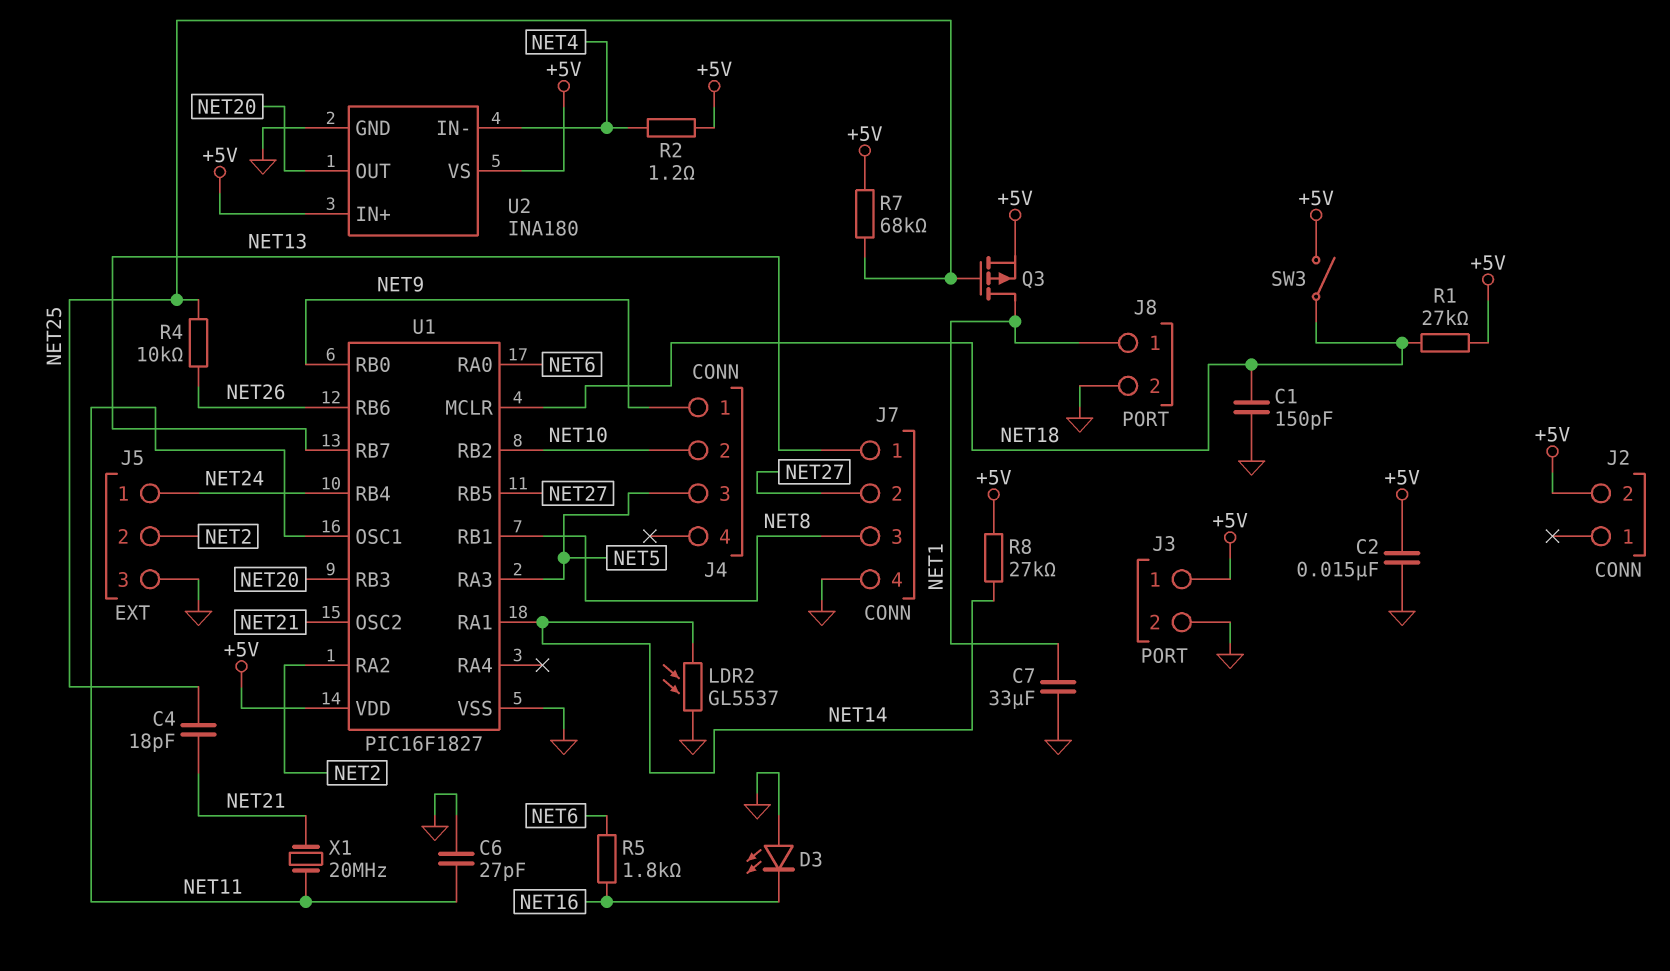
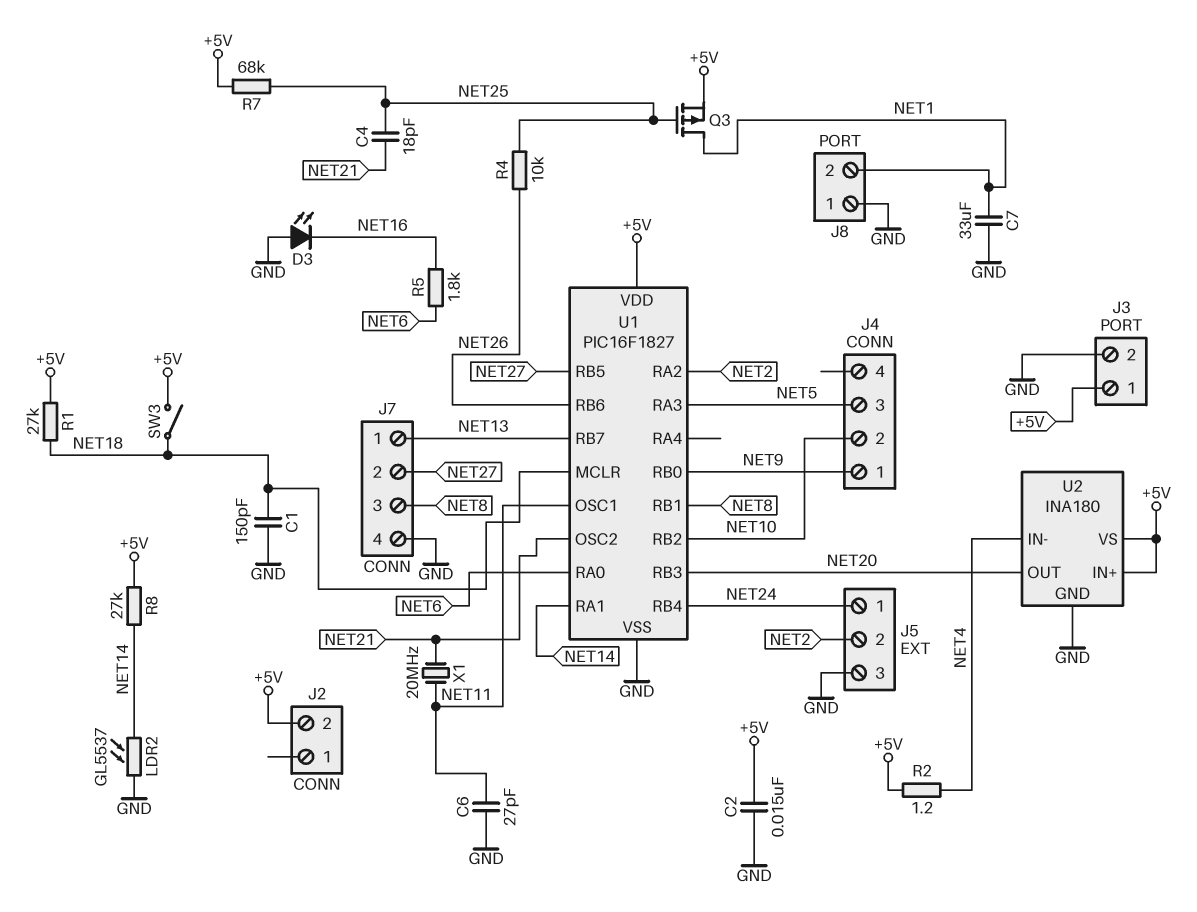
J8 pin 1: NET1 -> GND
J8 pin 2: GND -> NET1

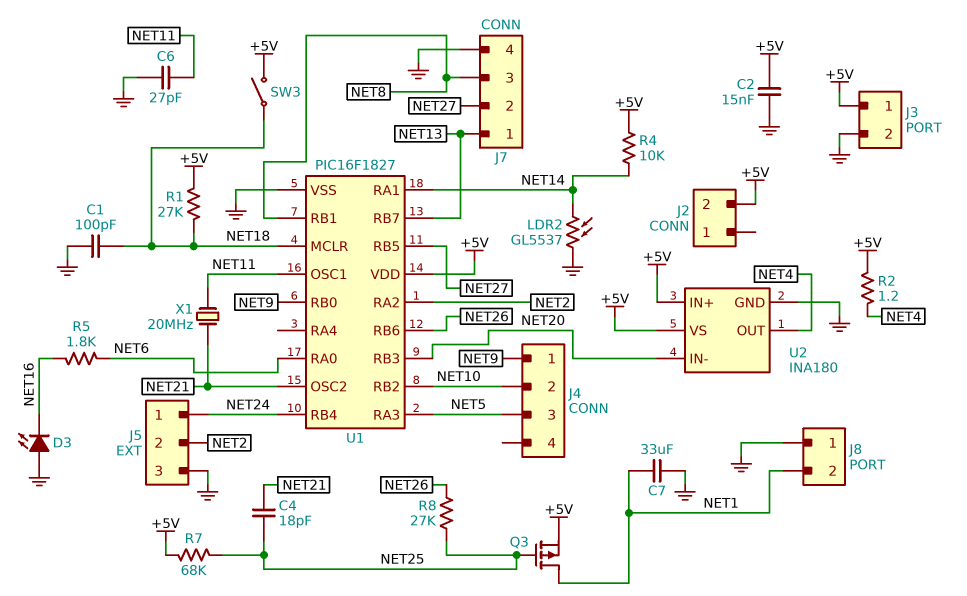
C1: 150pF (GND, NET18) -> 100pF (GND, NET18)
R4: 10k (NET25, NET26) -> 10k (+5V, NET14)
R8: 27k (+5V, NET14) -> 27k (NET25, NET26)
U2 pin IN-: NET4 -> NET20
U2 pin OUT: NET20 -> NET4

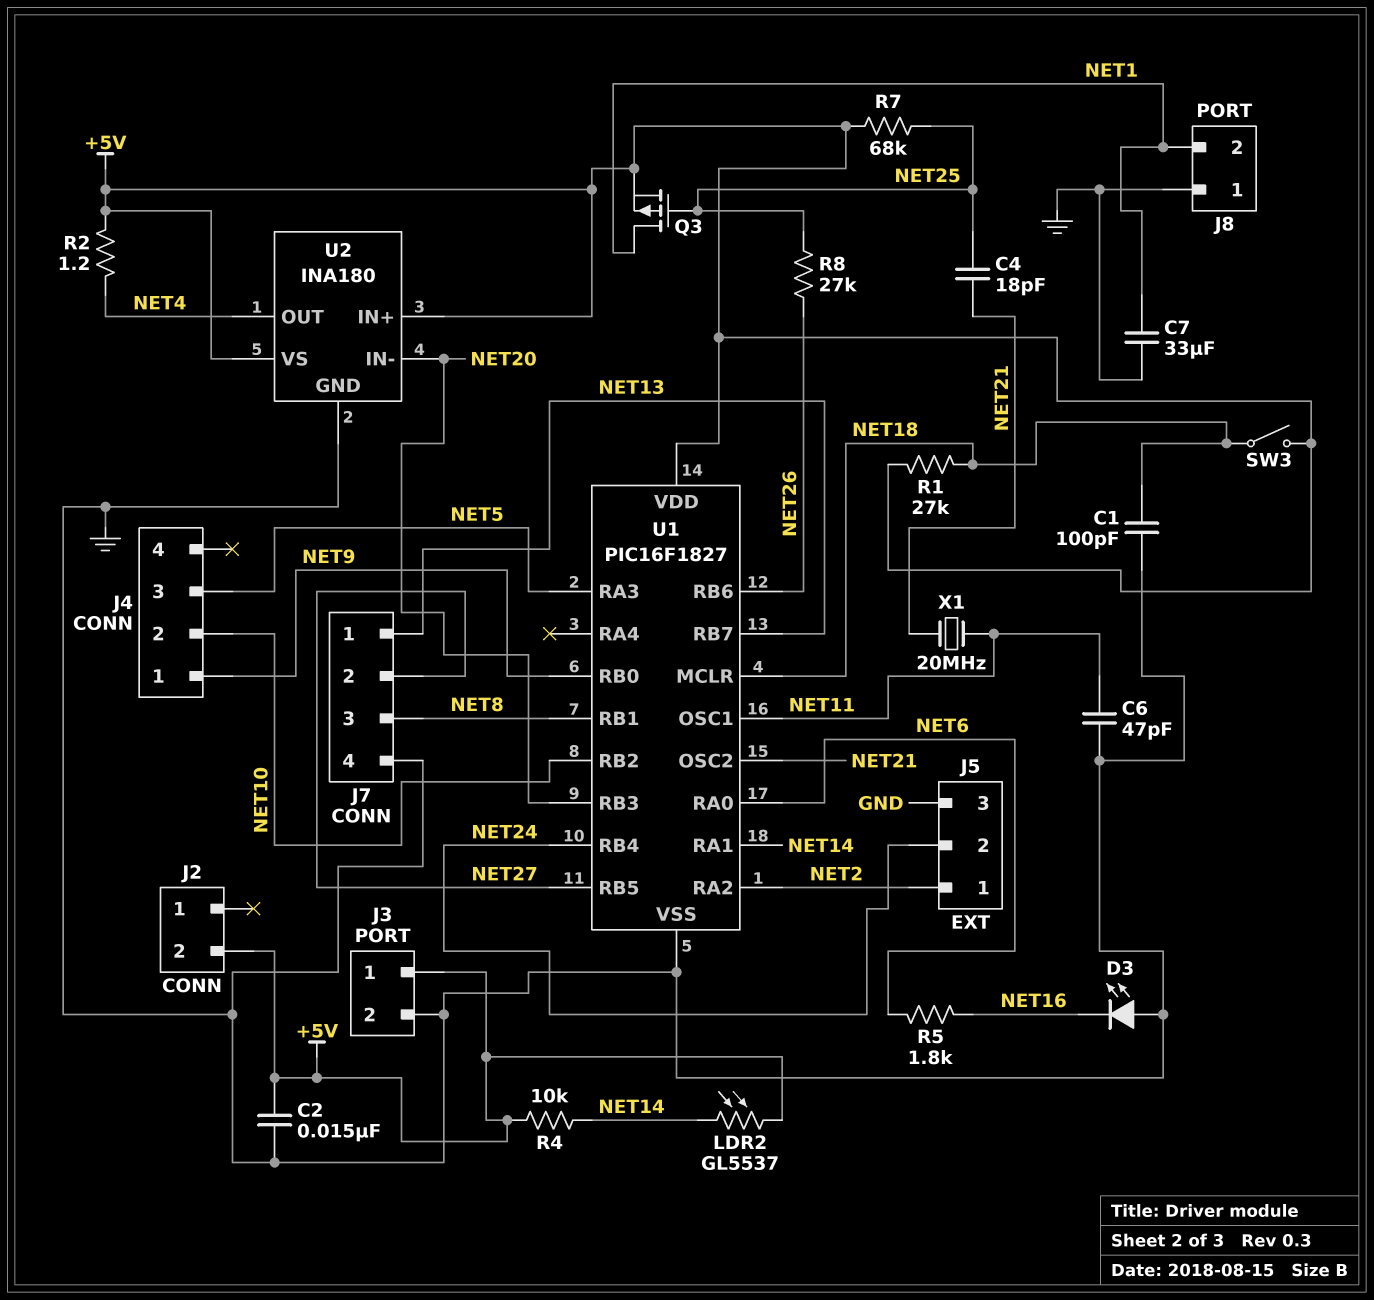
C6: 27pF (GND, NET11) -> 47pF (GND, NET11)
J5 pin 1: NET24 -> NET2
J5 pin 2: NET2 -> NET24
LDR2: GL5537 (GND, NET14) -> GL5537 (+5V, NET14)

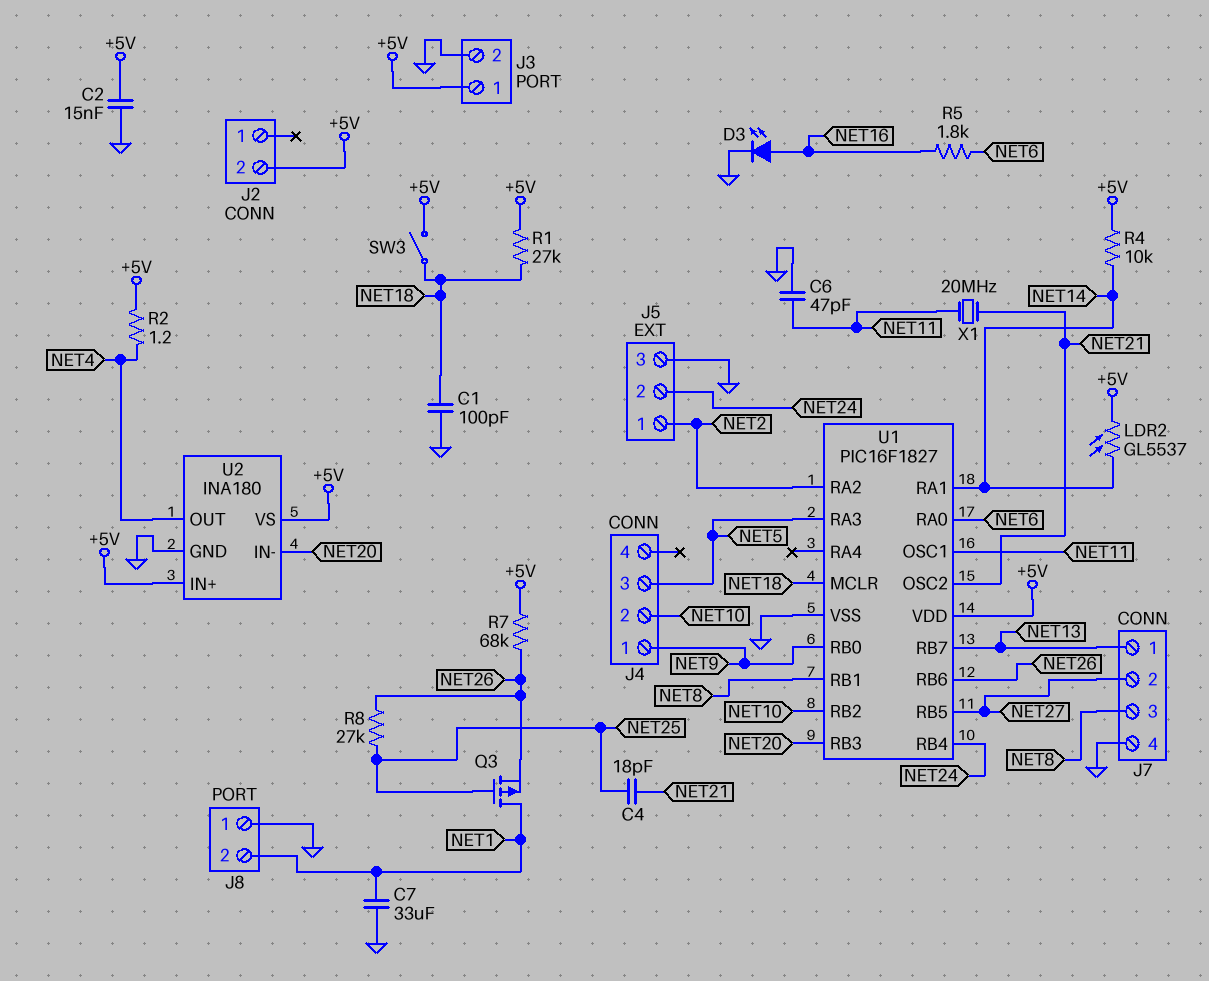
D3: LED (A GND, K NET16) -> LED (A NET16, K GND)
Q3: PMOS (G NET25, D NET1, S +5V) -> PMOS (G NET25, D NET1, S NET26)
R7: 68k (+5V, NET25) -> 68k (+5V, NET26)

